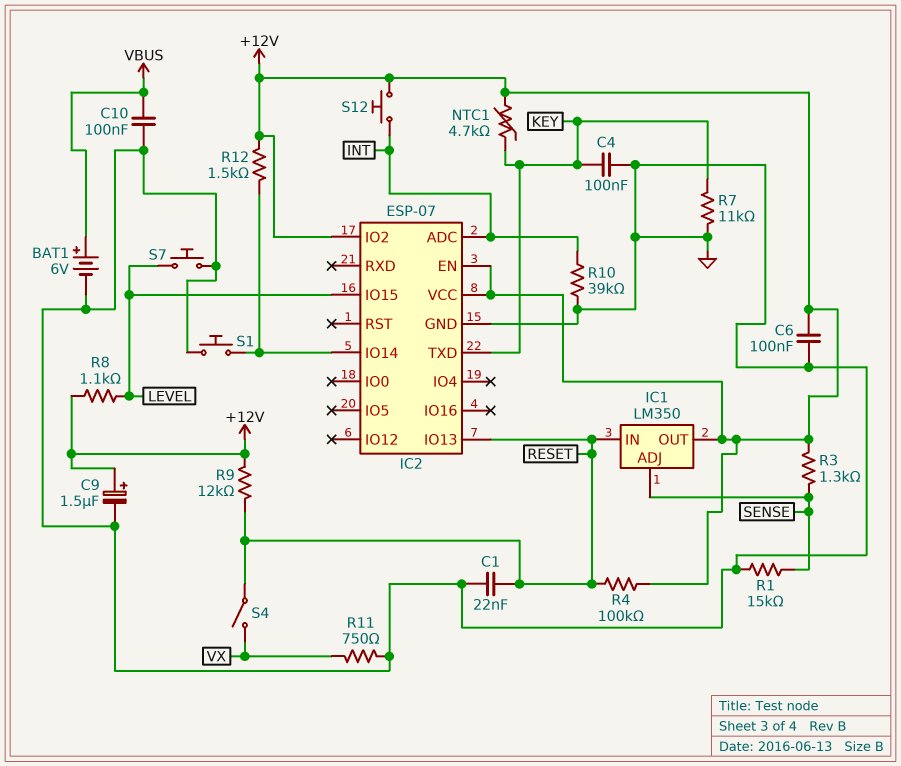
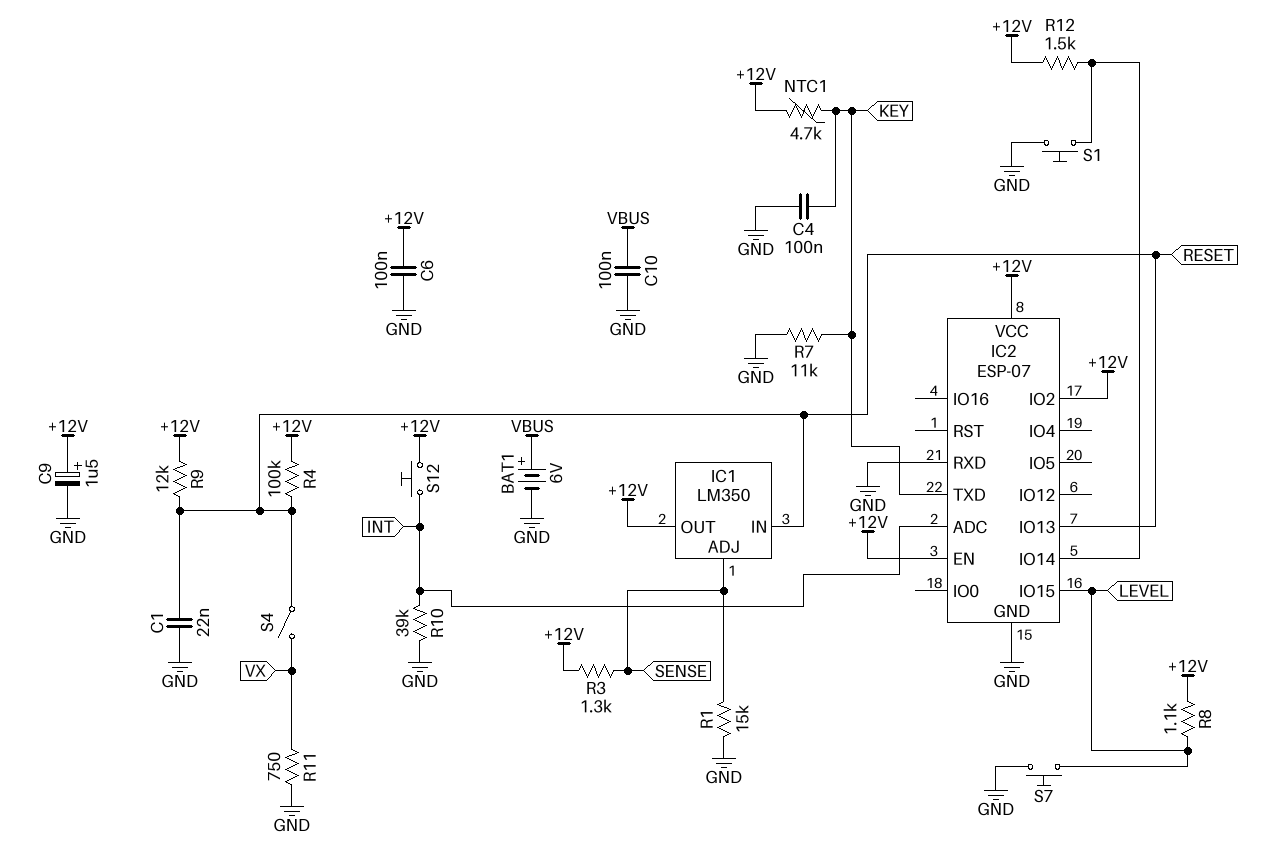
IC2 pin RXD: none -> GND

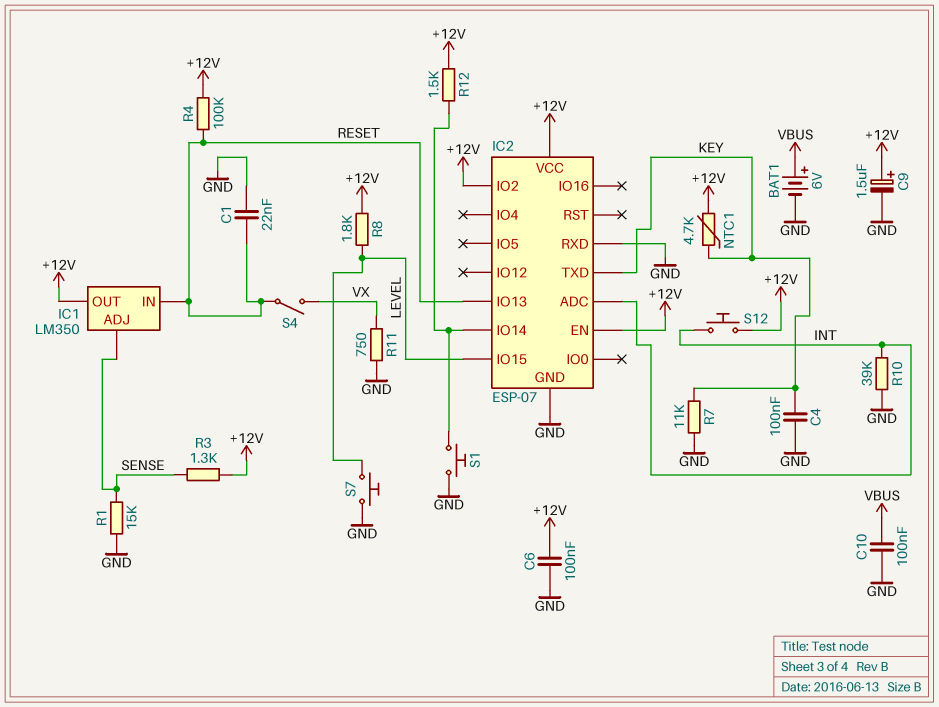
R8: 1.1k (+12V, LEVEL) -> 1.8k (+12V, LEVEL)
R9: 12k (+12V, RESET) -> none

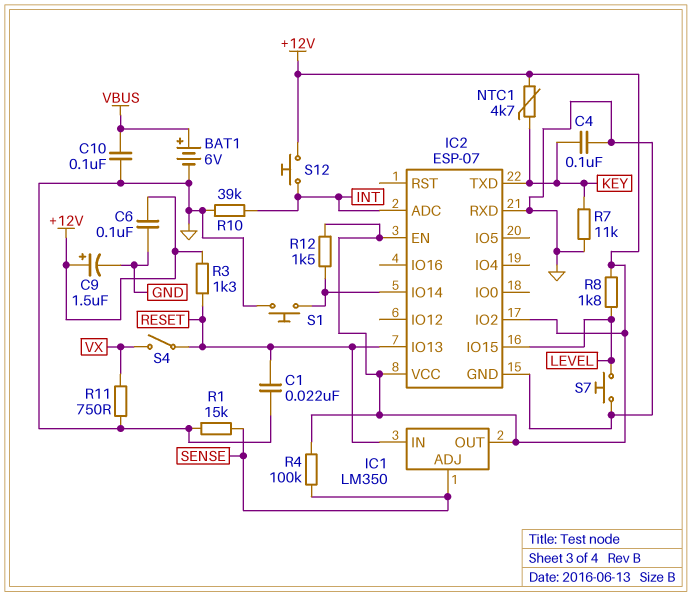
R3: 1.3k (+12V, SENSE) -> 1.3k (+12V, RESET)
R4: 100k (+12V, RESET) -> 100k (+12V, SENSE)

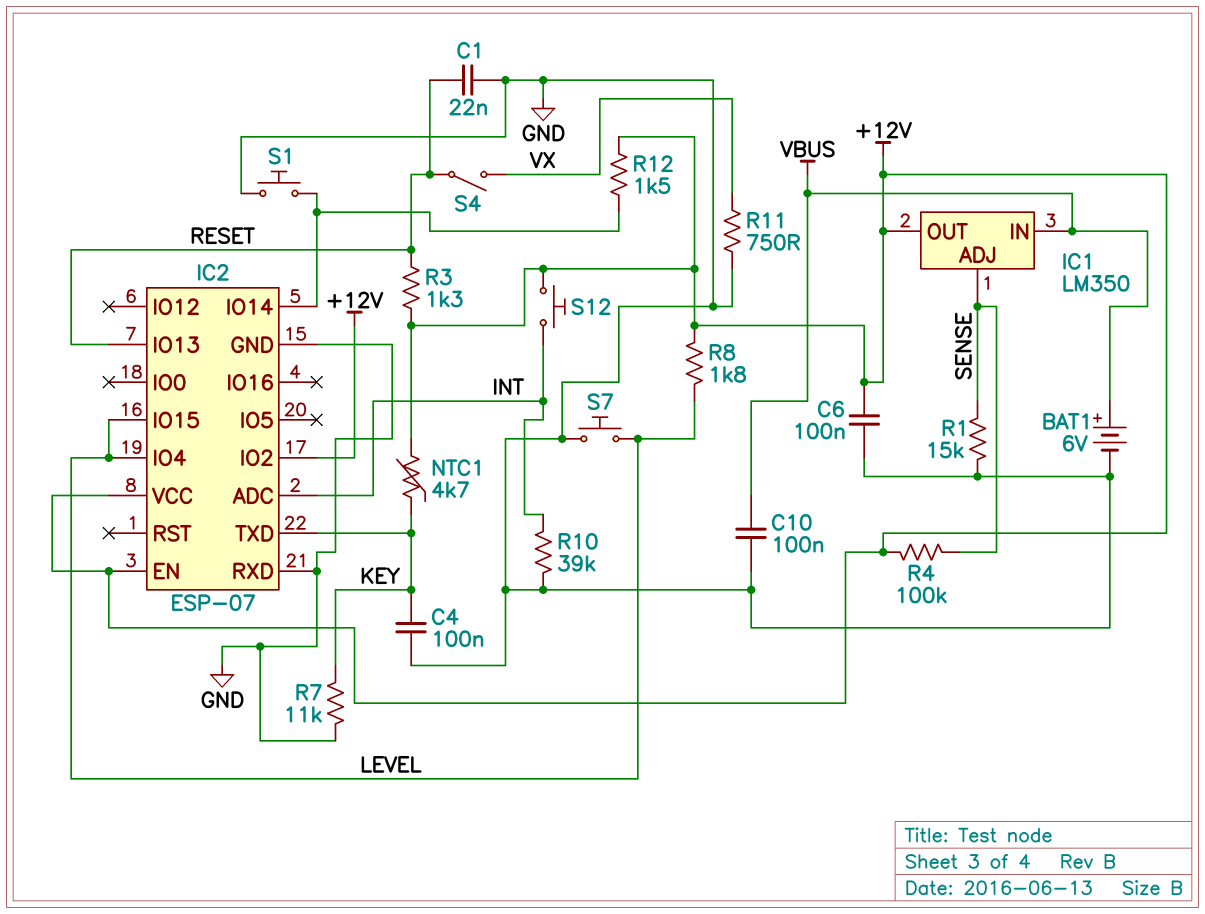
C9: 1.5uF (plus +12V, minus GND) -> none
IC1 pin IN: RESET -> VBUS
IC2 pin IO4: none -> LEVEL

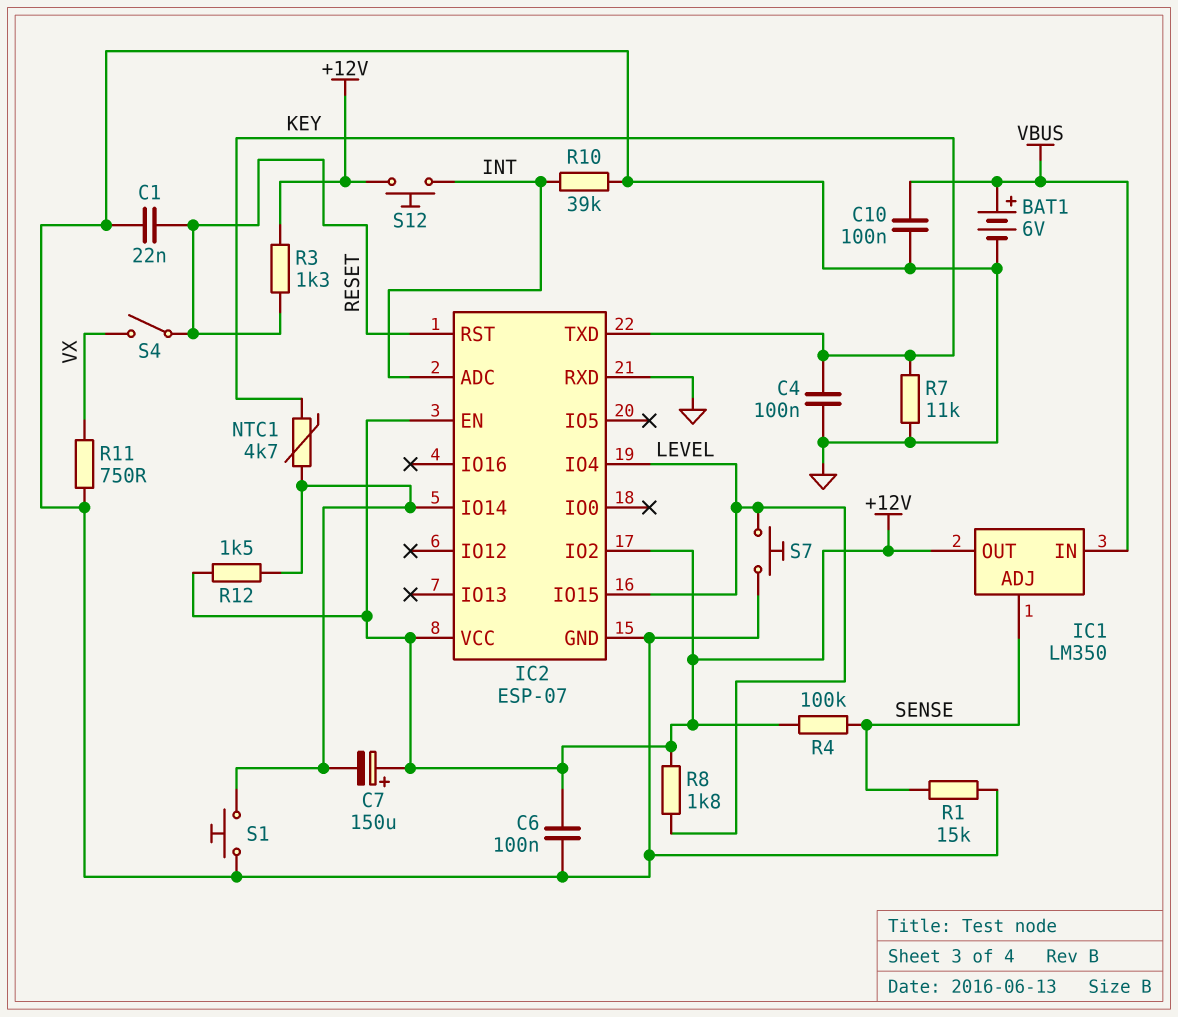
C7: none -> 150uF (plus +12V, minus IC2/IO14)
IC2 pin IO13: RESET -> none
IC2 pin RST: none -> RESET
NTC1: 4.7k (+12V, KEY) -> 4.7k (IC2/IO14, KEY)

